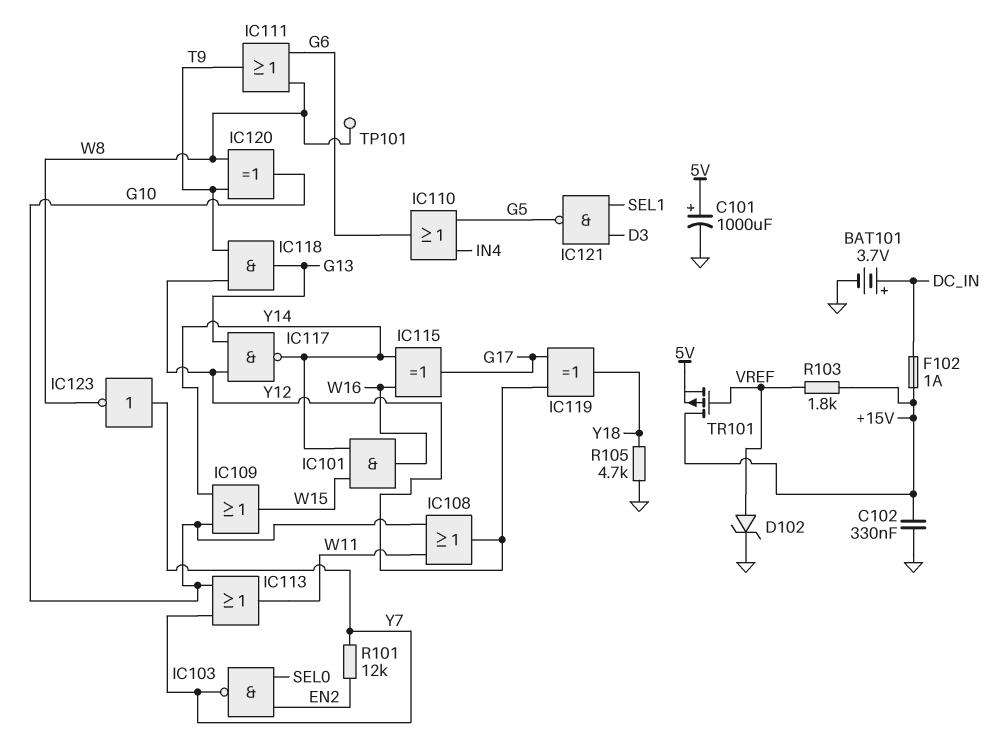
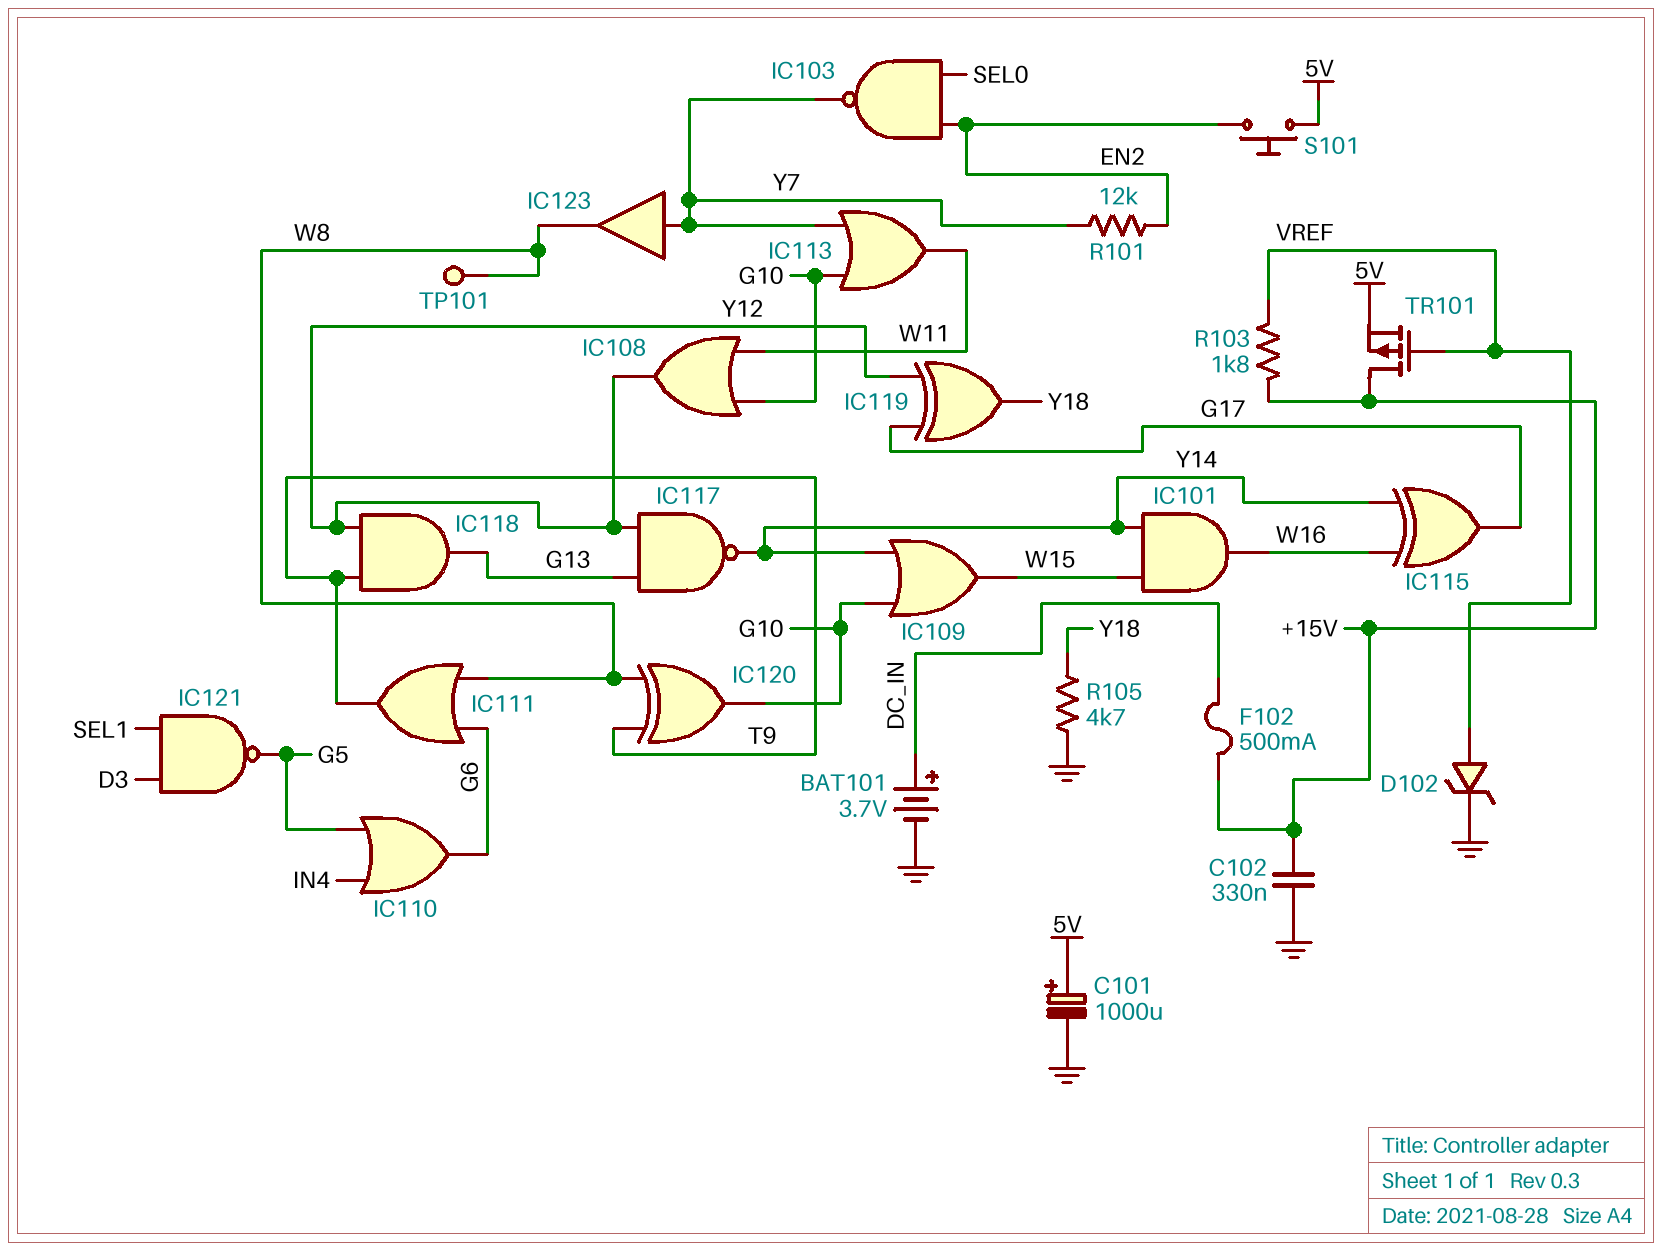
F102: 1A (+15V, DC_IN) -> 500mA (+15V, DC_IN)
IC123: NOT (in Y7, out W8) -> buffer (in Y7, out W8)
S101: none -> button (5V, EN2)

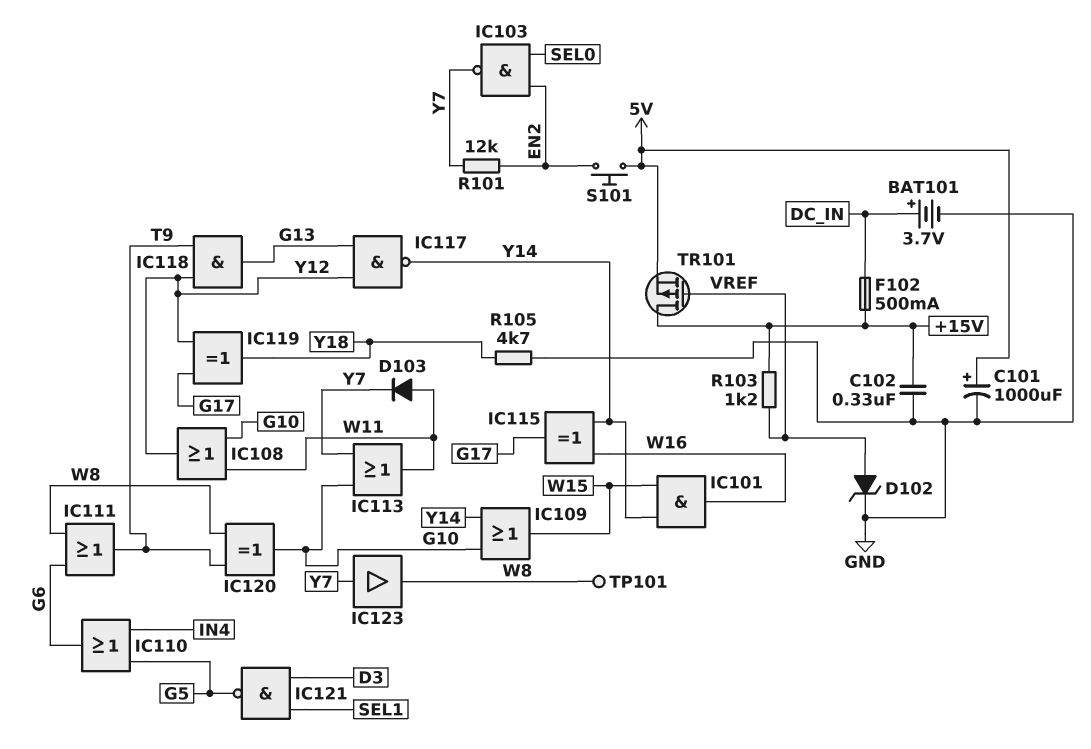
D103: none -> diode (A W11, K Y7)
R103: 1.8k (+15V, VREF) -> 1.2k (+15V, VREF)

